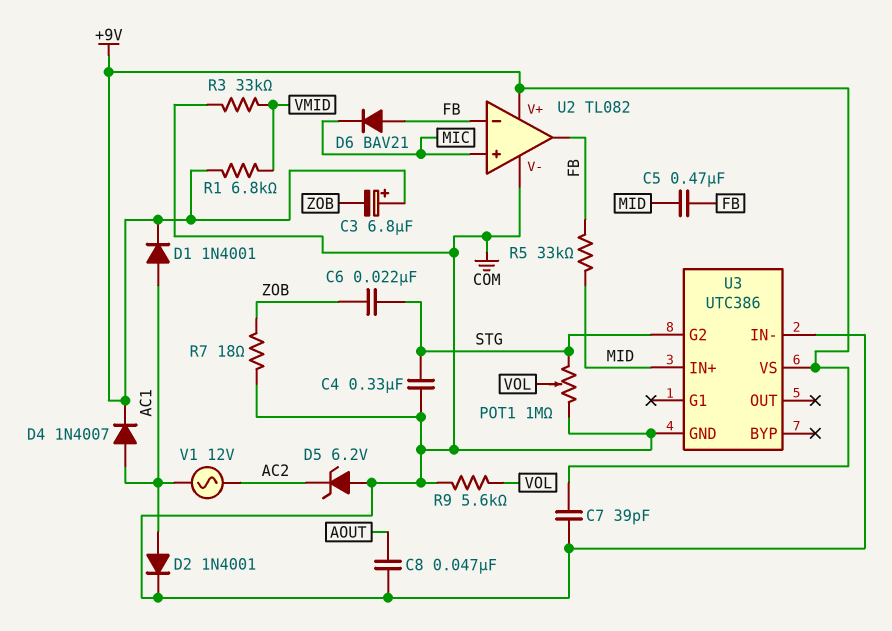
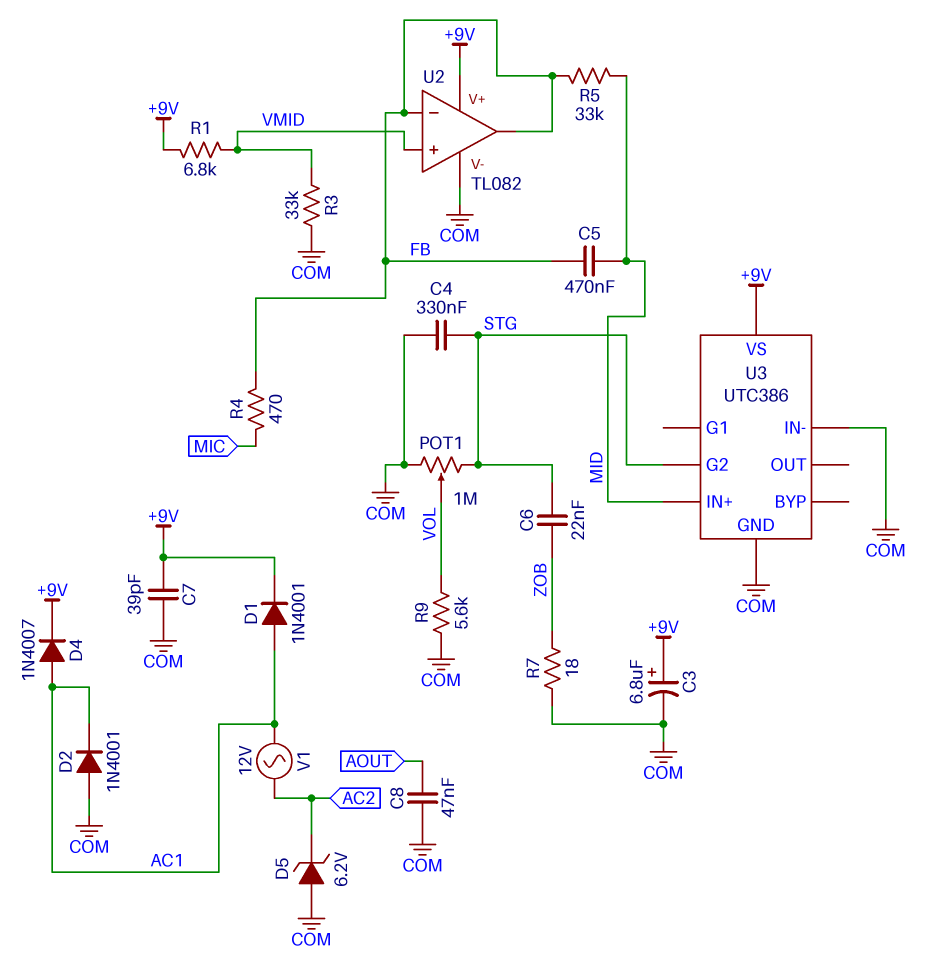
C3: 6.8uF (plus +9V, minus ZOB) -> 6.8uF (plus +9V, minus COM)
D2: diode 1N4001 (A AC1, K COM) -> diode 1N4001 (A COM, K AC1)
D6: diode BAV21 (A FB, K MIC) -> none
R4: none -> 470 (FB, MIC)
U2 pin in+: MIC -> VMID

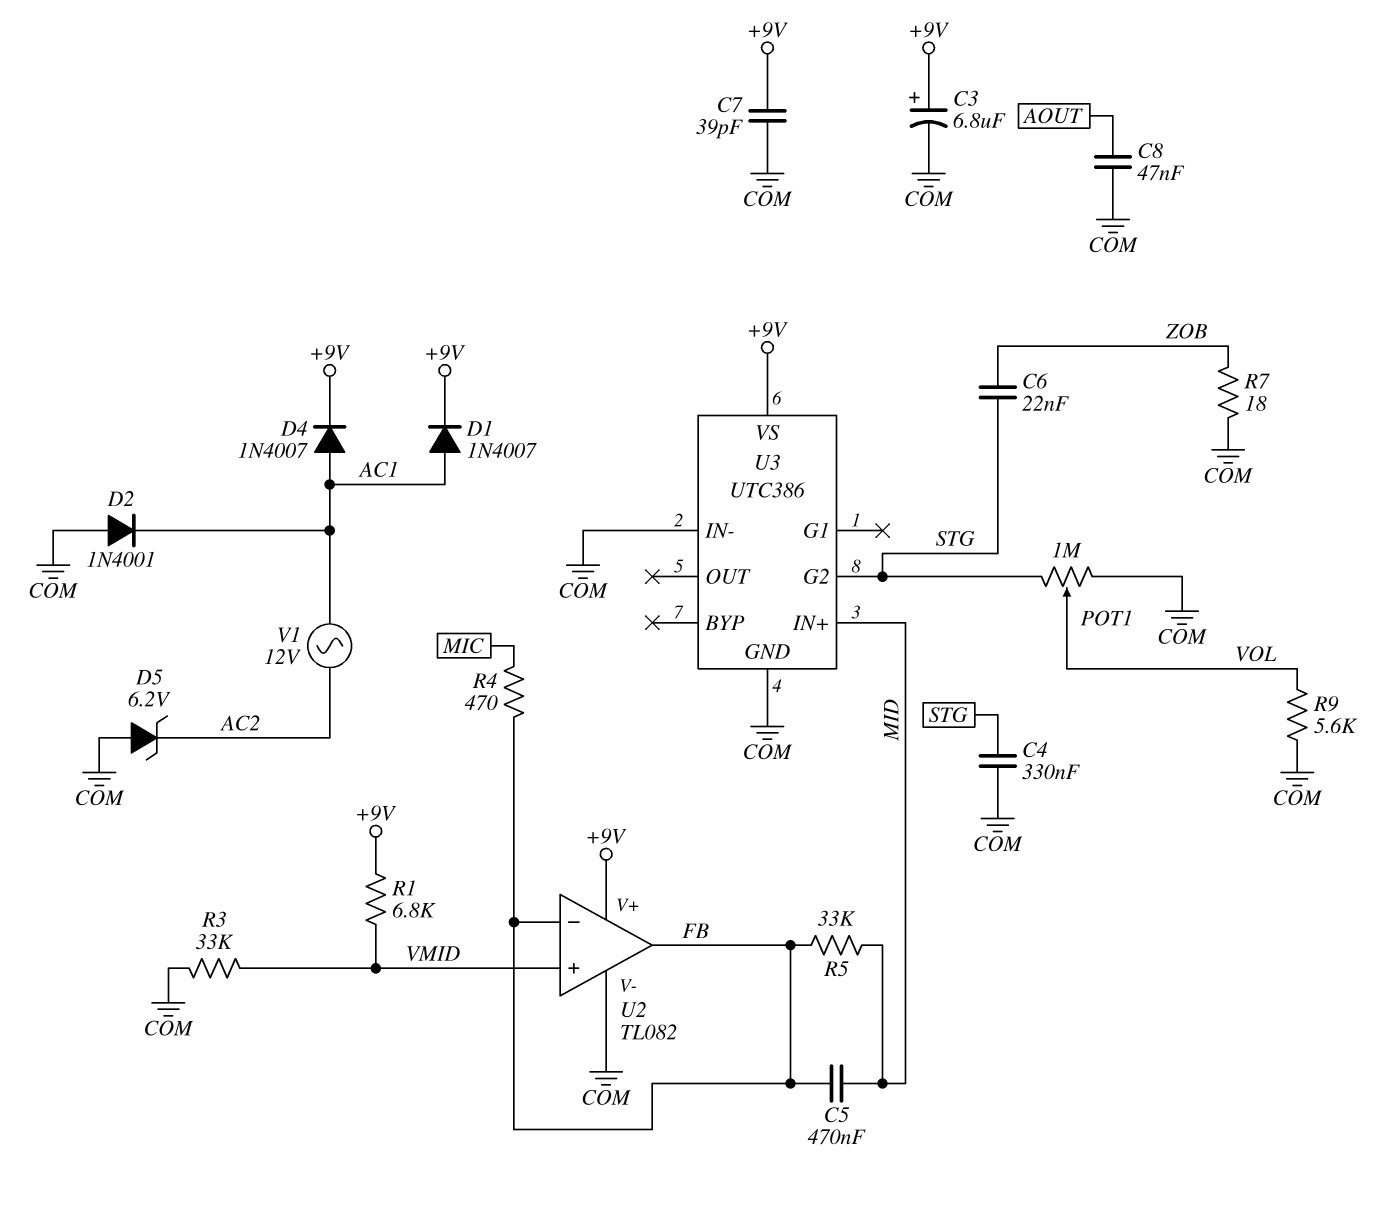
D1: diode 1N4001 (A AC1, K +9V) -> diode 1N4007 (A AC1, K +9V)

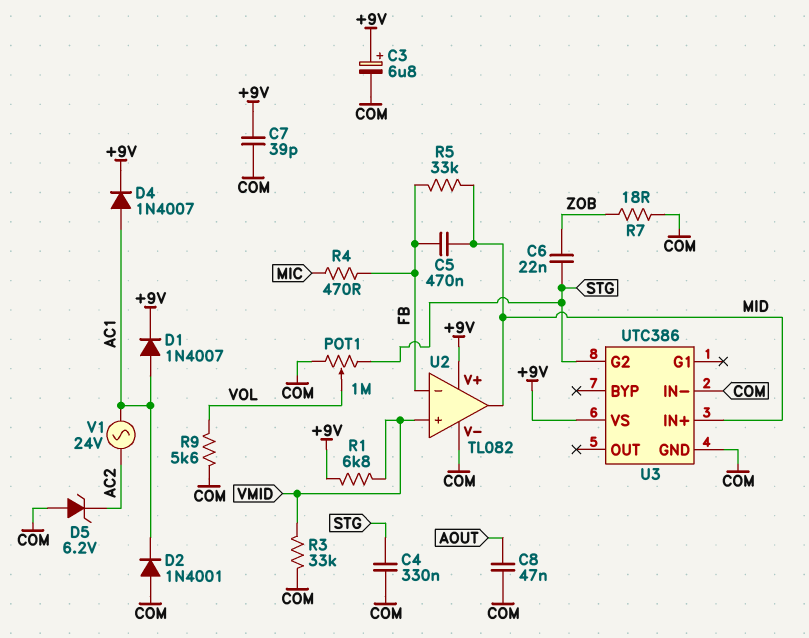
U2 pin out: FB -> MID
V1: AC 12V (AC1, AC2) -> AC 24V (AC1, AC2)

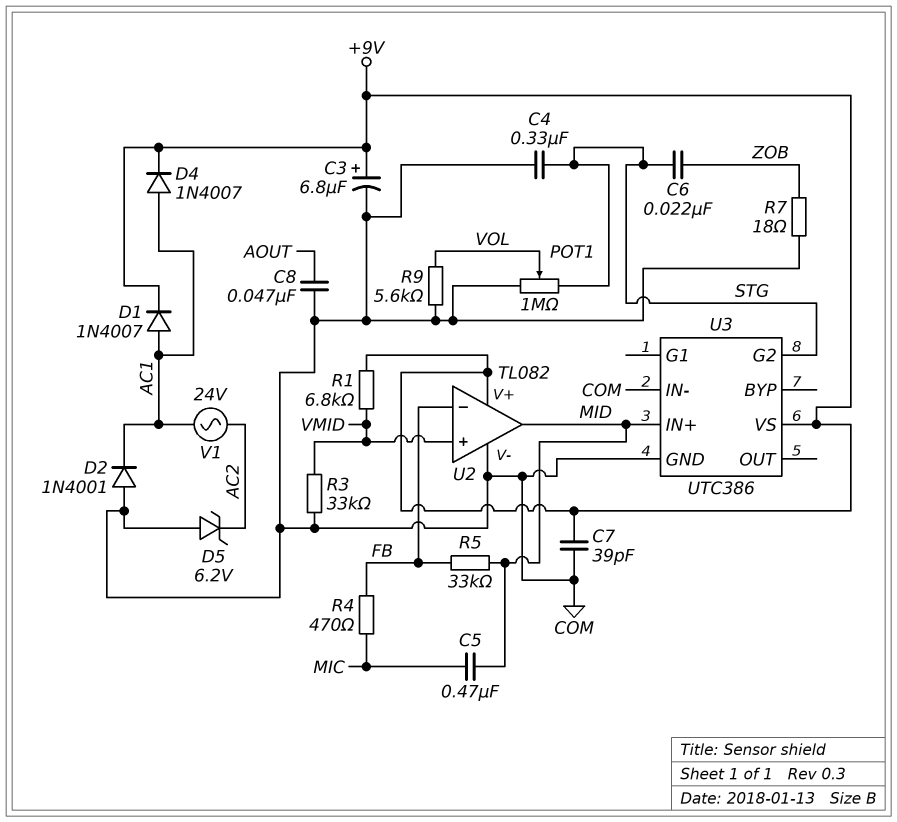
C5: 470nF (FB, MID) -> 470nF (MIC, MID)

